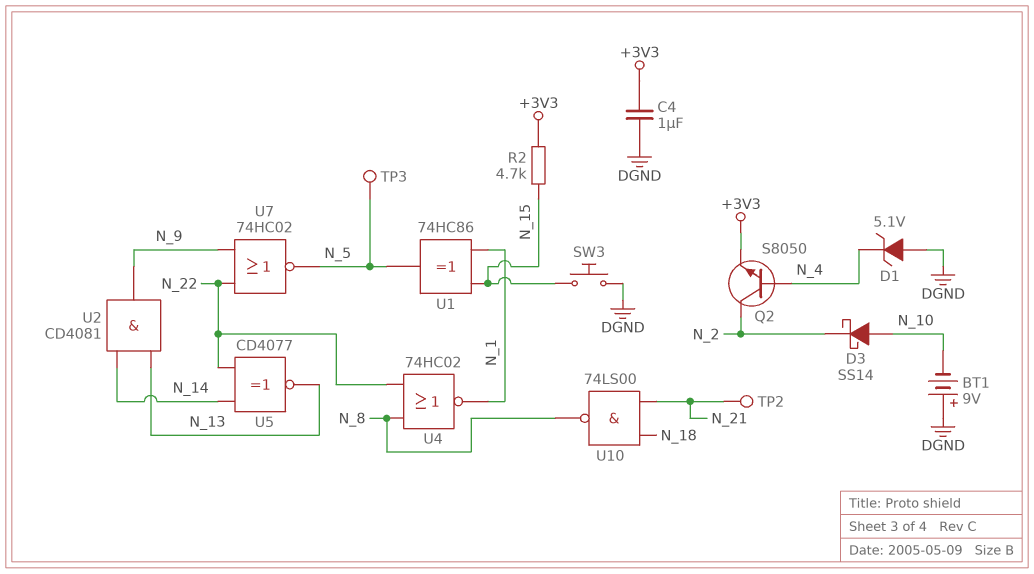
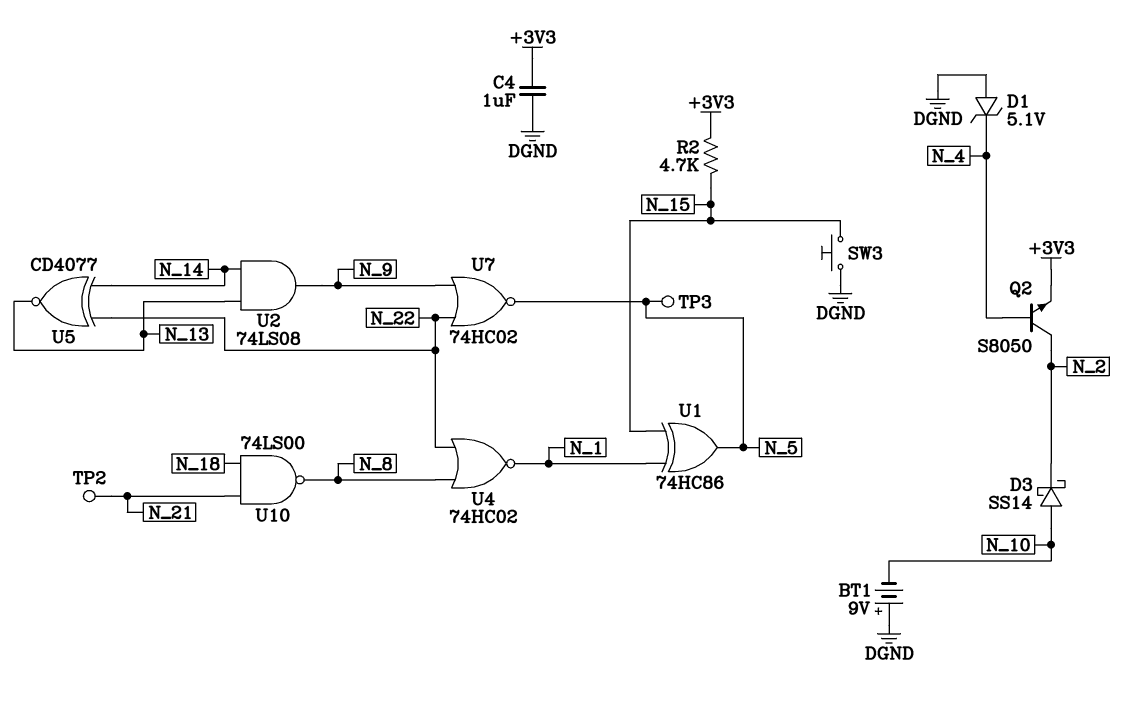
U2: AND CD4081 (in N_13, in N_14, out N_9) -> AND 74LS08 (in N_13, in N_14, out N_9)

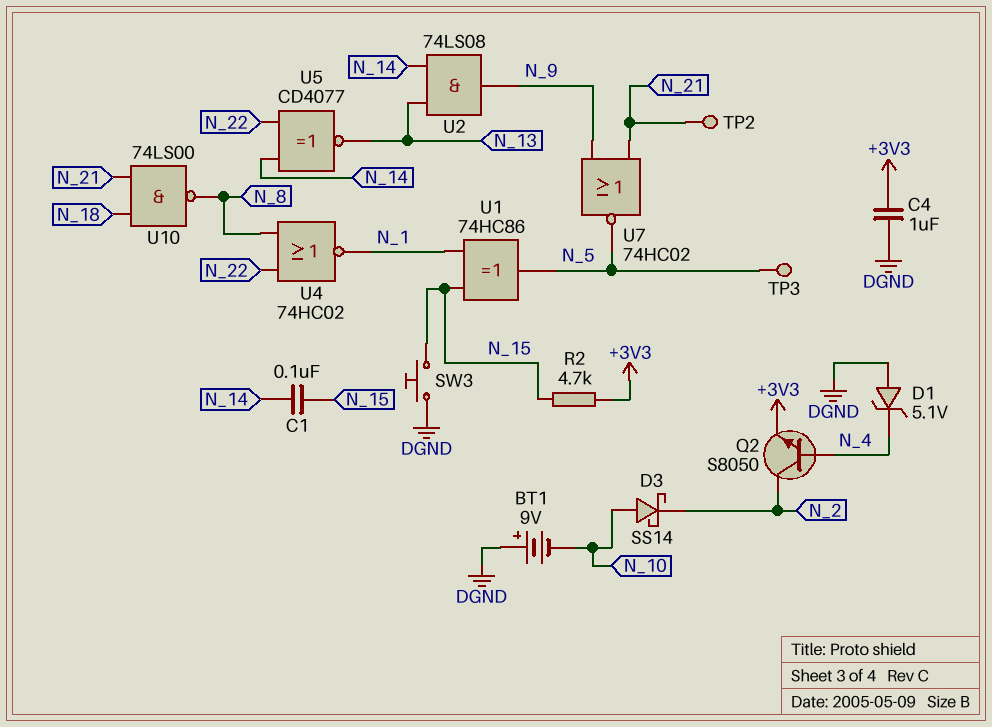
C1: none -> 100nF (N_14, N_15)
U7: NOR 74HC02 (in N_9, in N_22, out N_5) -> NOR 74HC02 (in N_9, in N_21, out N_5)

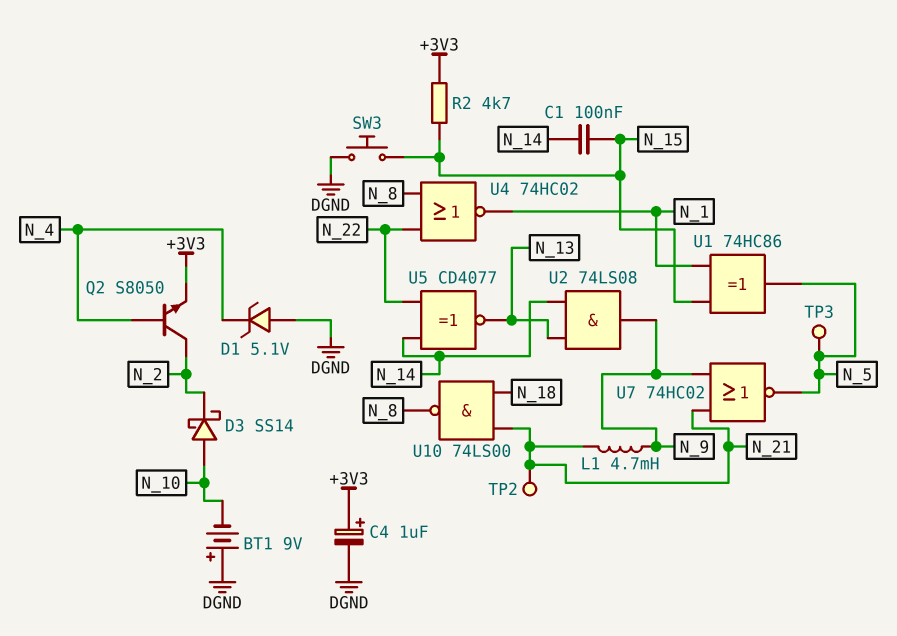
C4: 1uF (+3V3, DGND) -> 1uF (plus +3V3, minus DGND)
L1: none -> 4.7mH (N_9, N_21)

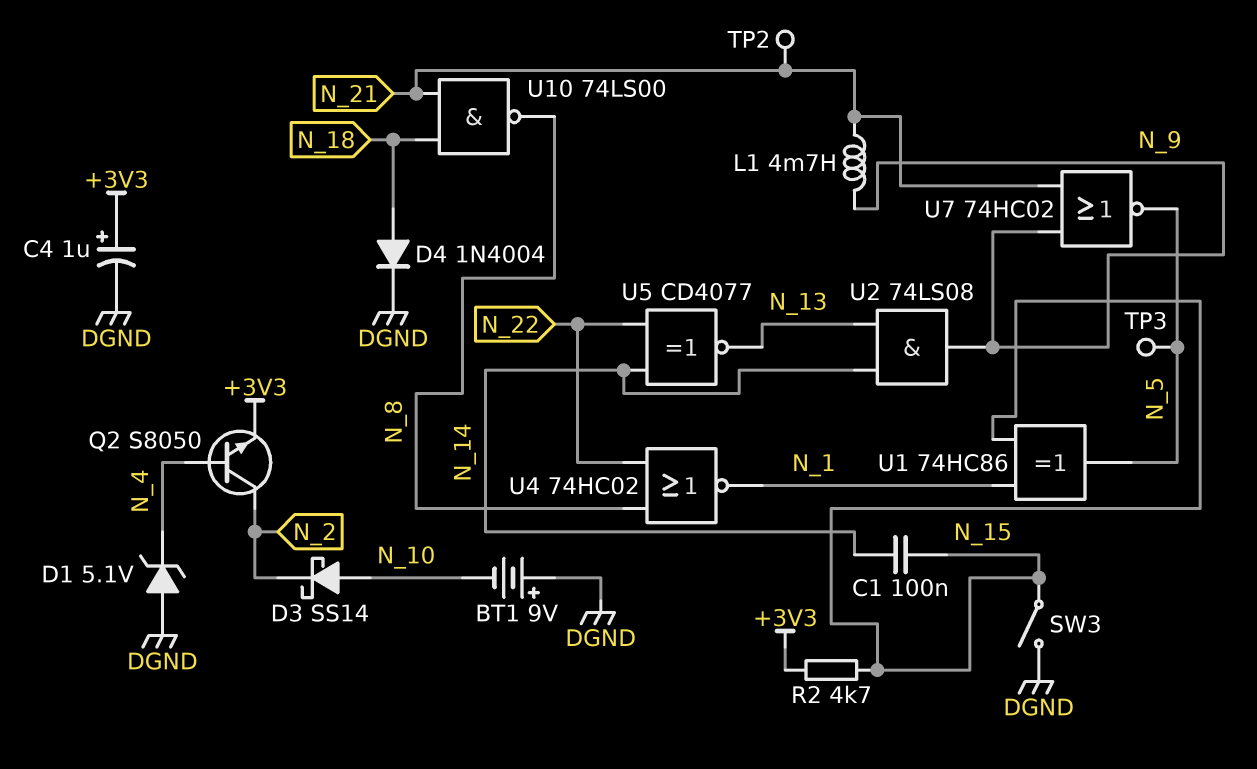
D4: none -> diode 1N4004 (A N_18, K DGND)
SW3: button (DGND, N_15) -> switch (DGND, N_15)

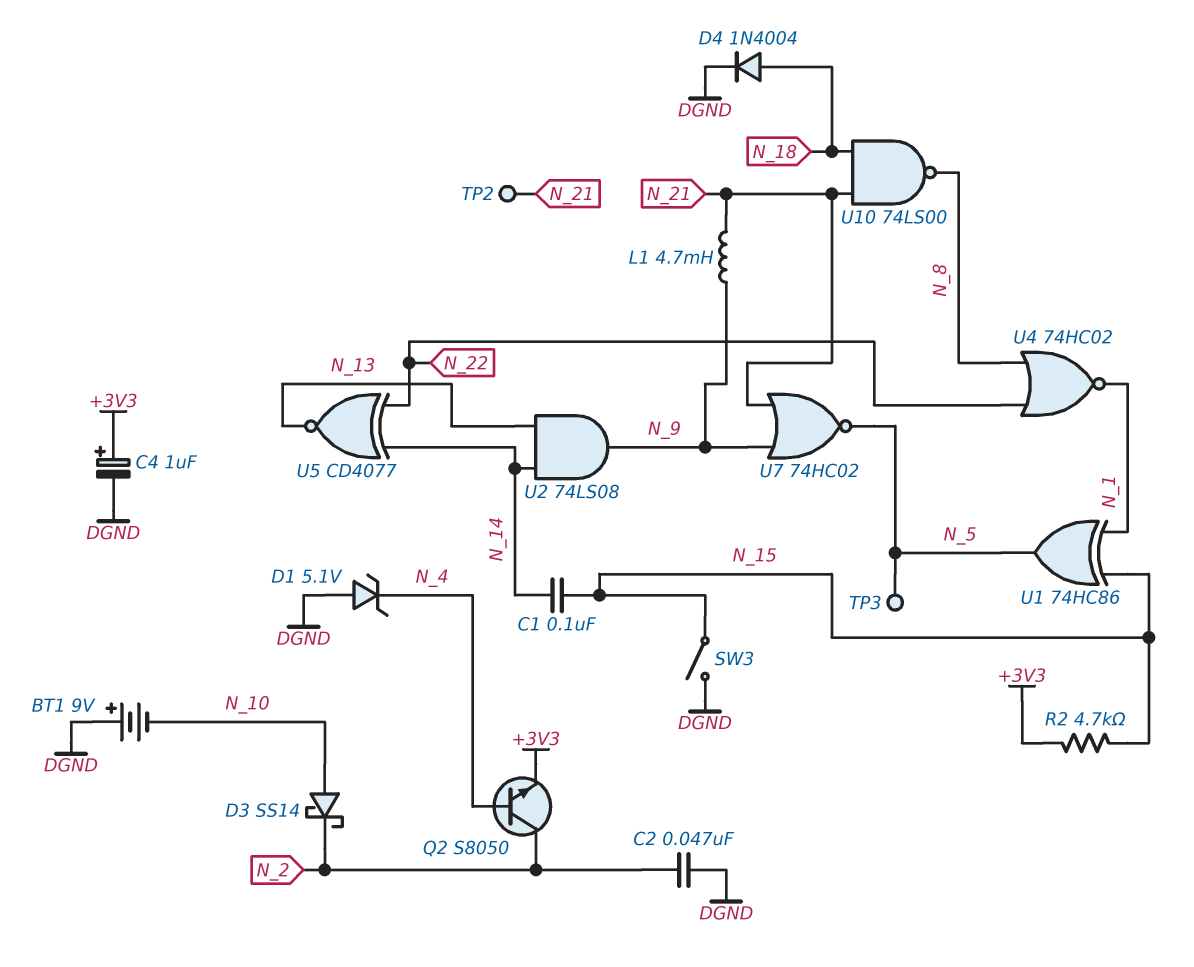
C2: none -> 47nF (DGND, N_2)

